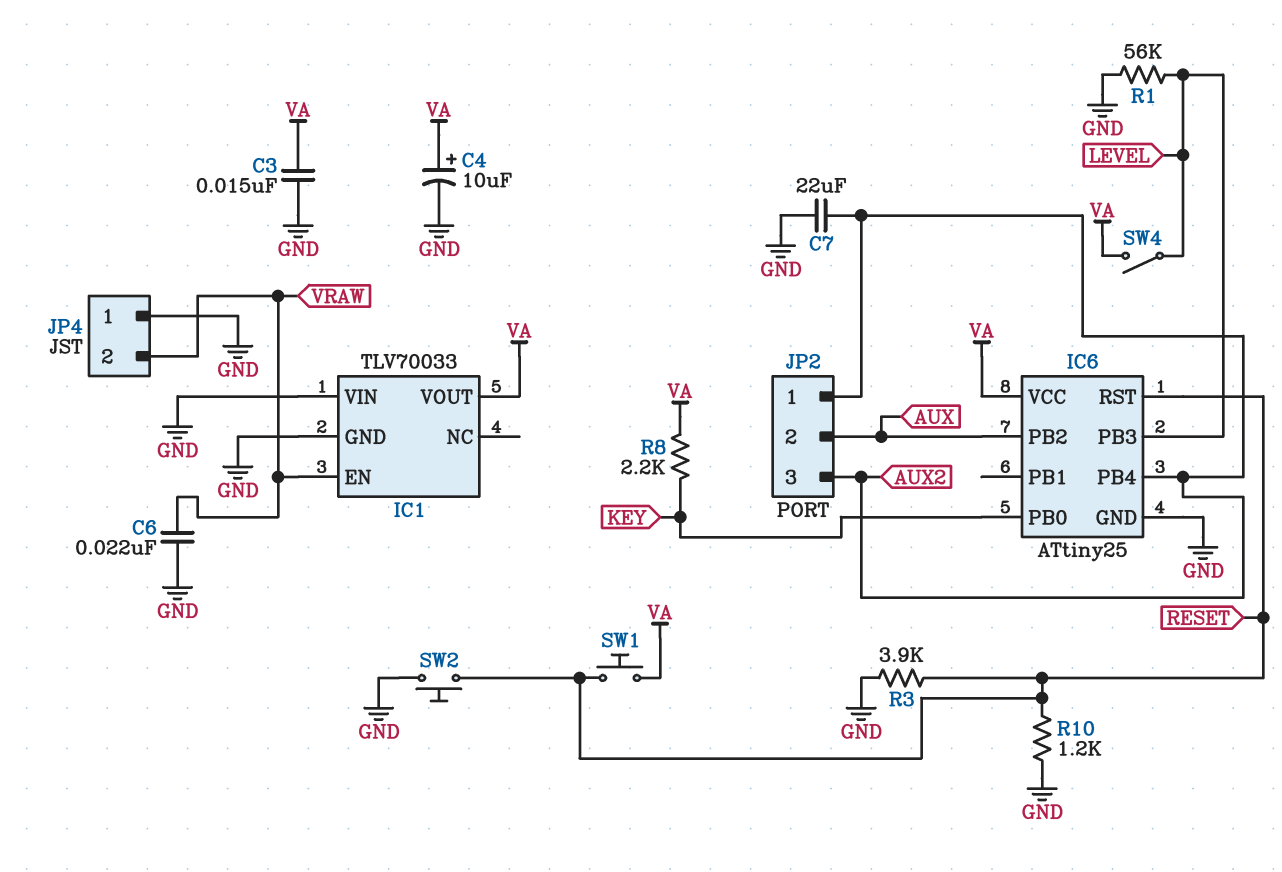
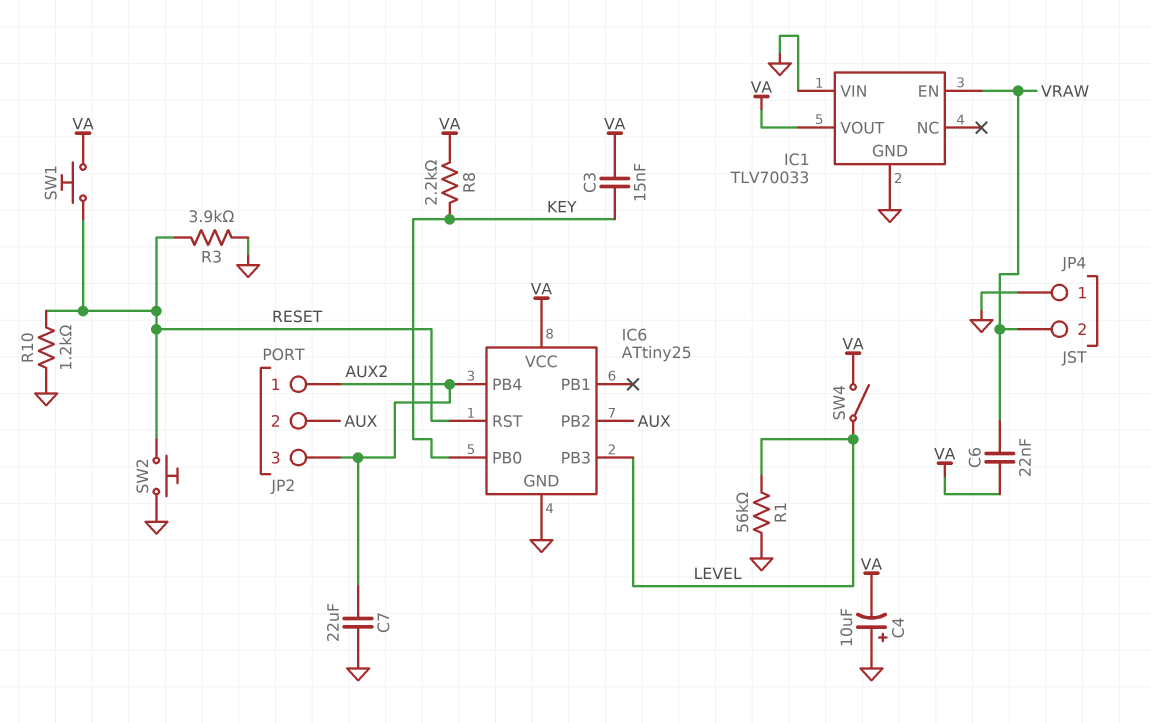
C3: 15nF (GND, VA) -> 15nF (KEY, VA)
C4: 10uF (plus VA, minus GND) -> 10uF (plus GND, minus VA)
C6: 22nF (GND, VRAW) -> 22nF (VA, VRAW)

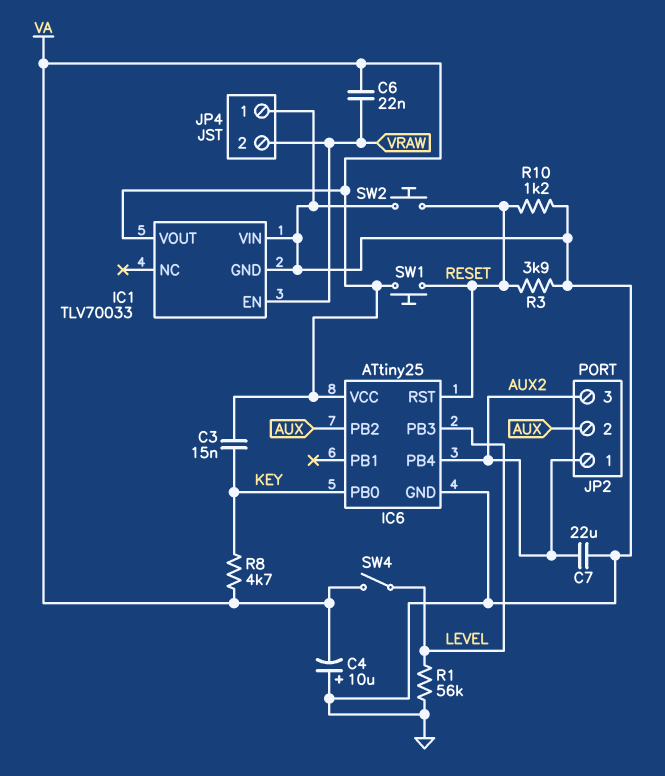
R8: 2.2k (KEY, VA) -> 4.7k (KEY, VA)

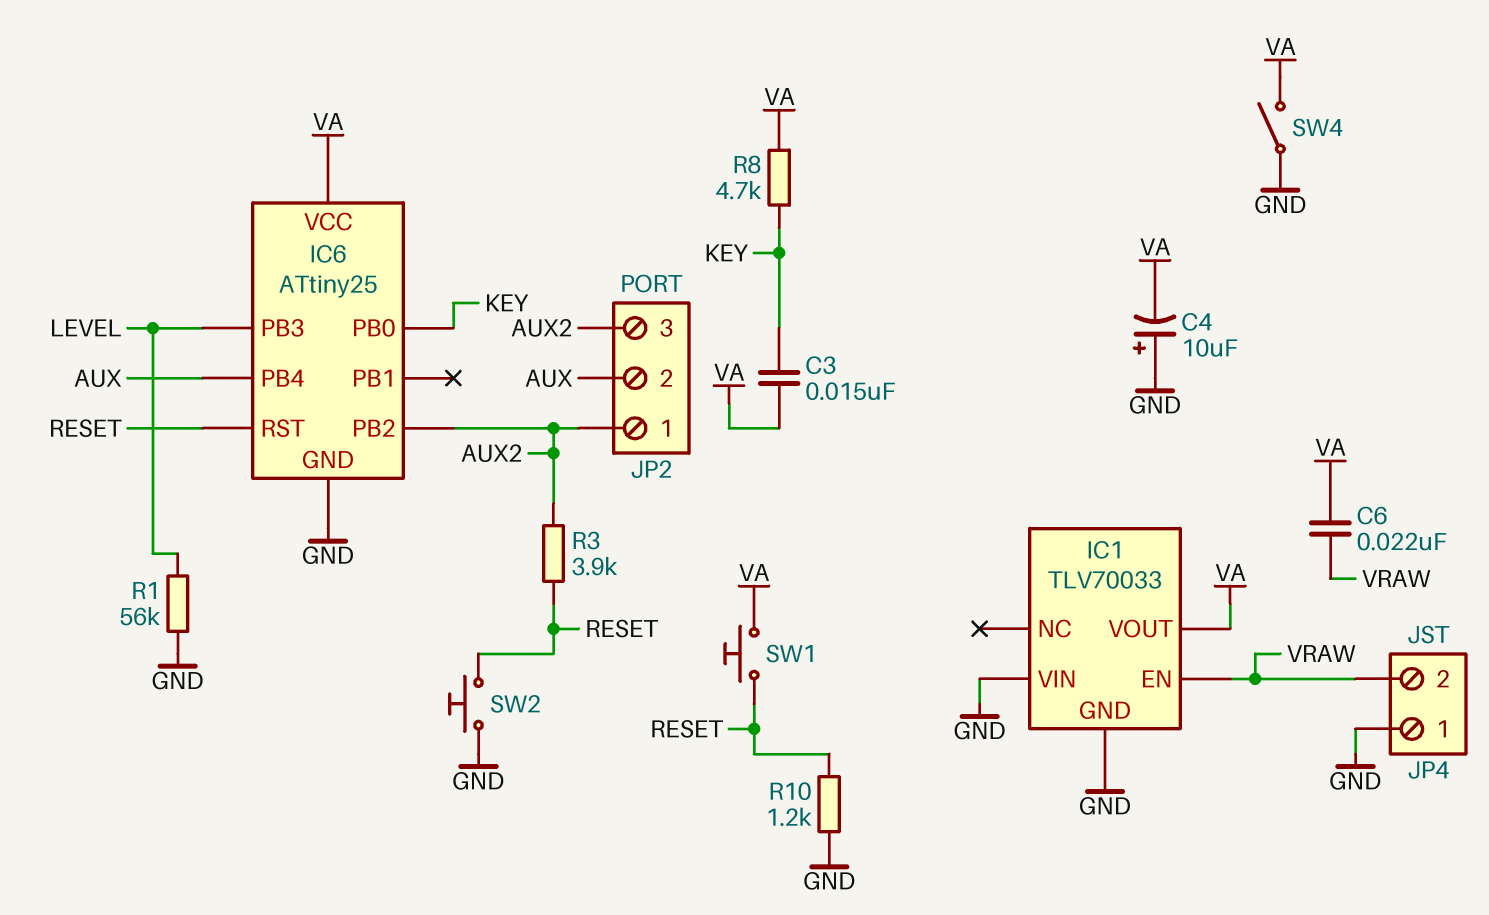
C7: 22uF (AUX2, GND) -> none
IC6 pin PB2: AUX -> AUX2
IC6 pin PB4: AUX2 -> AUX
R3: 3.9k (GND, RESET) -> 3.9k (AUX2, RESET)
SW4: switch (LEVEL, VA) -> switch (GND, VA)

